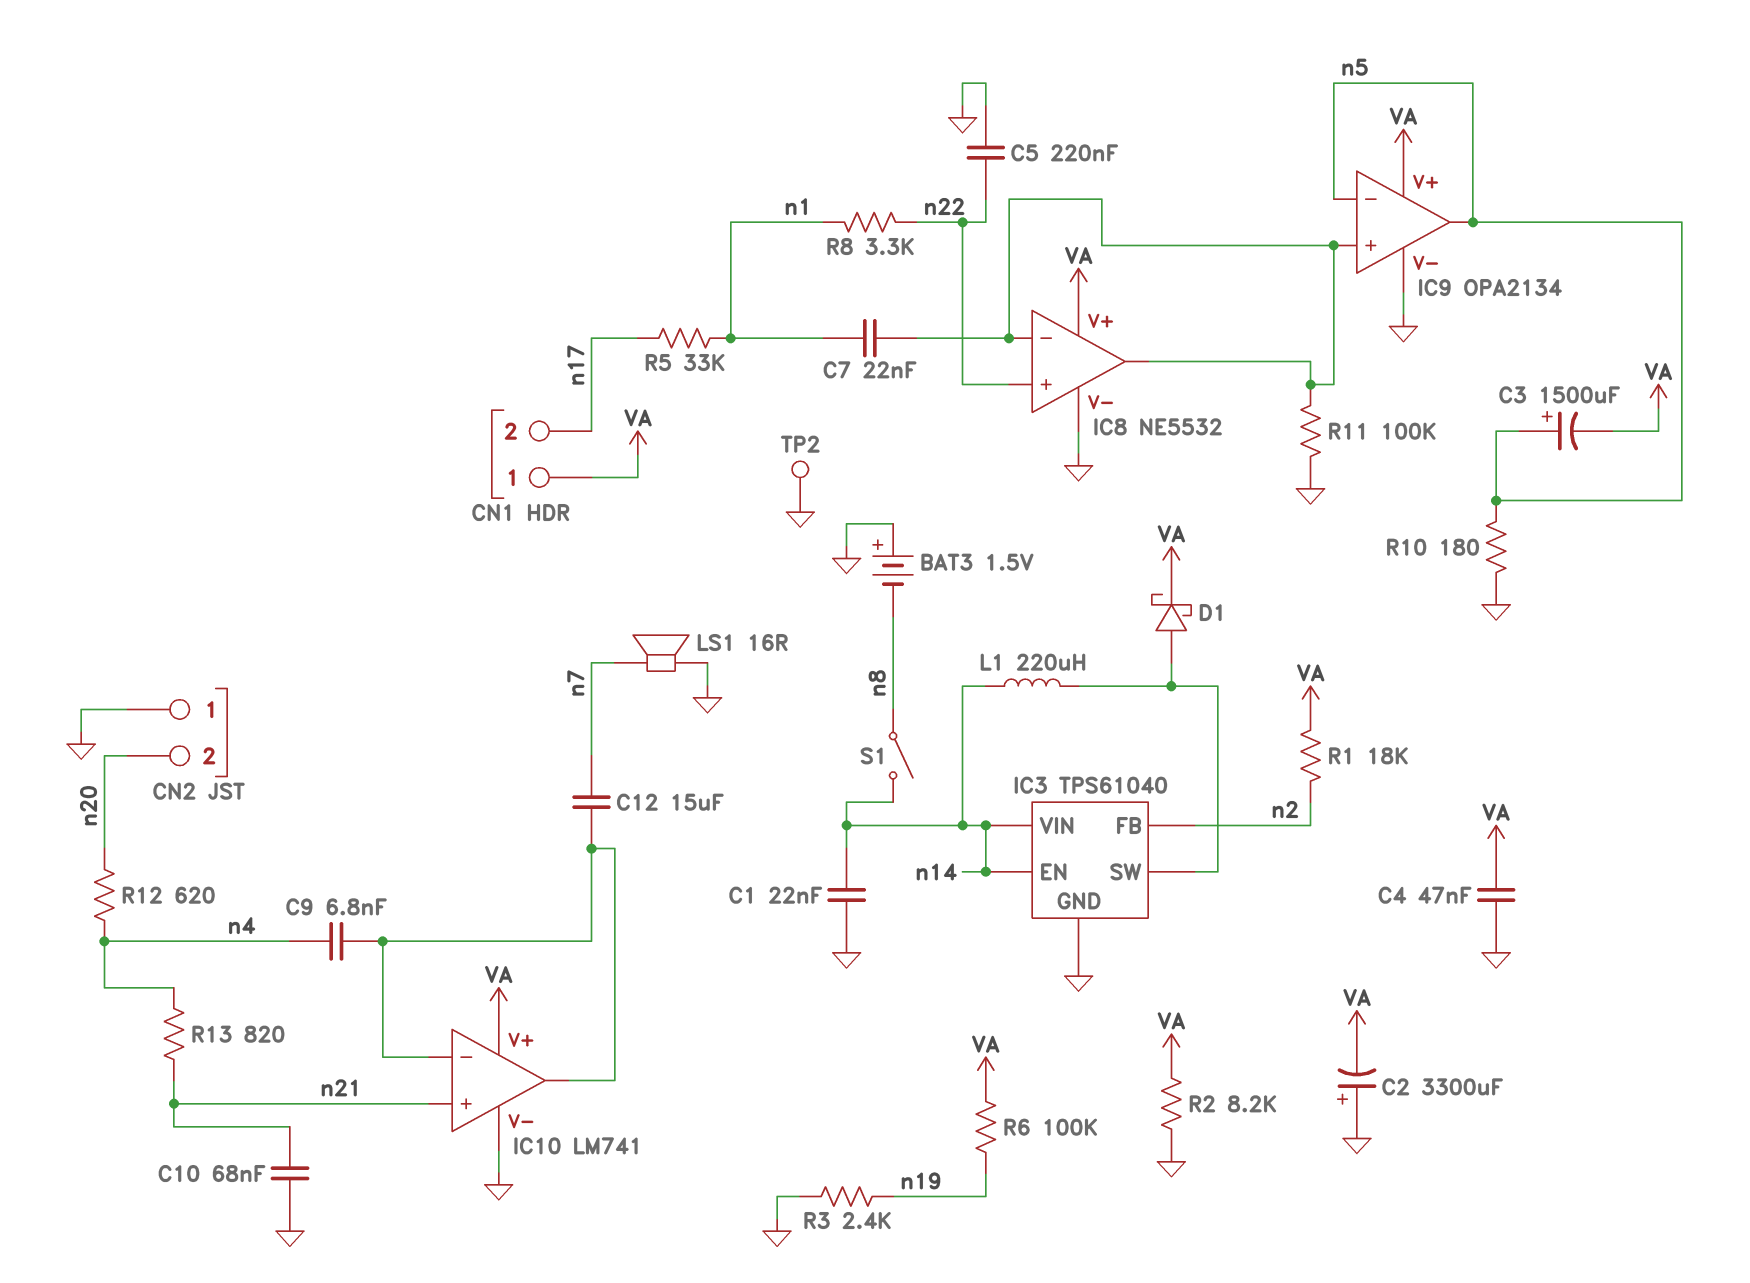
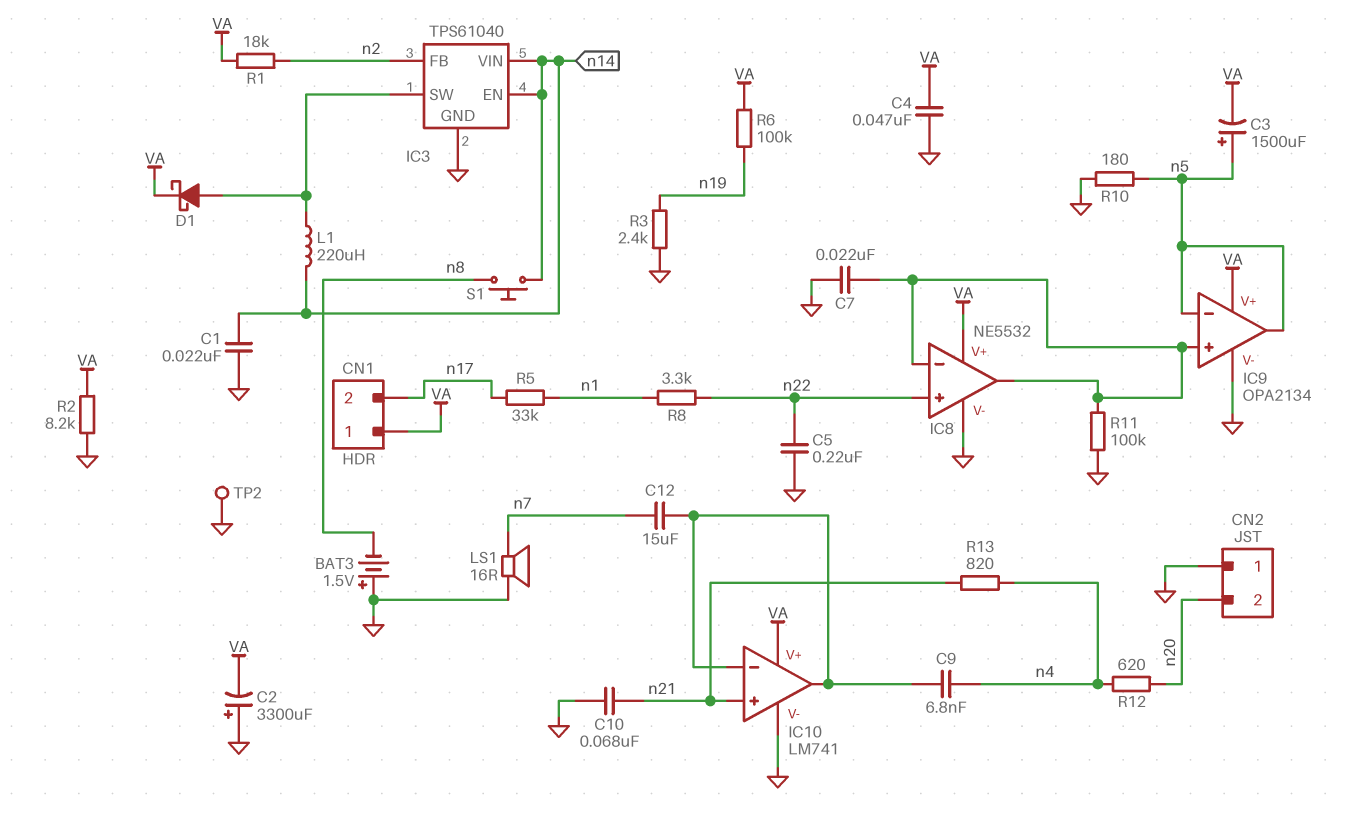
C7: 22nF (IC8/in-, n1) -> 22nF (GND, IC8/in-)
S1: switch (n8, n14) -> button (n8, n14)

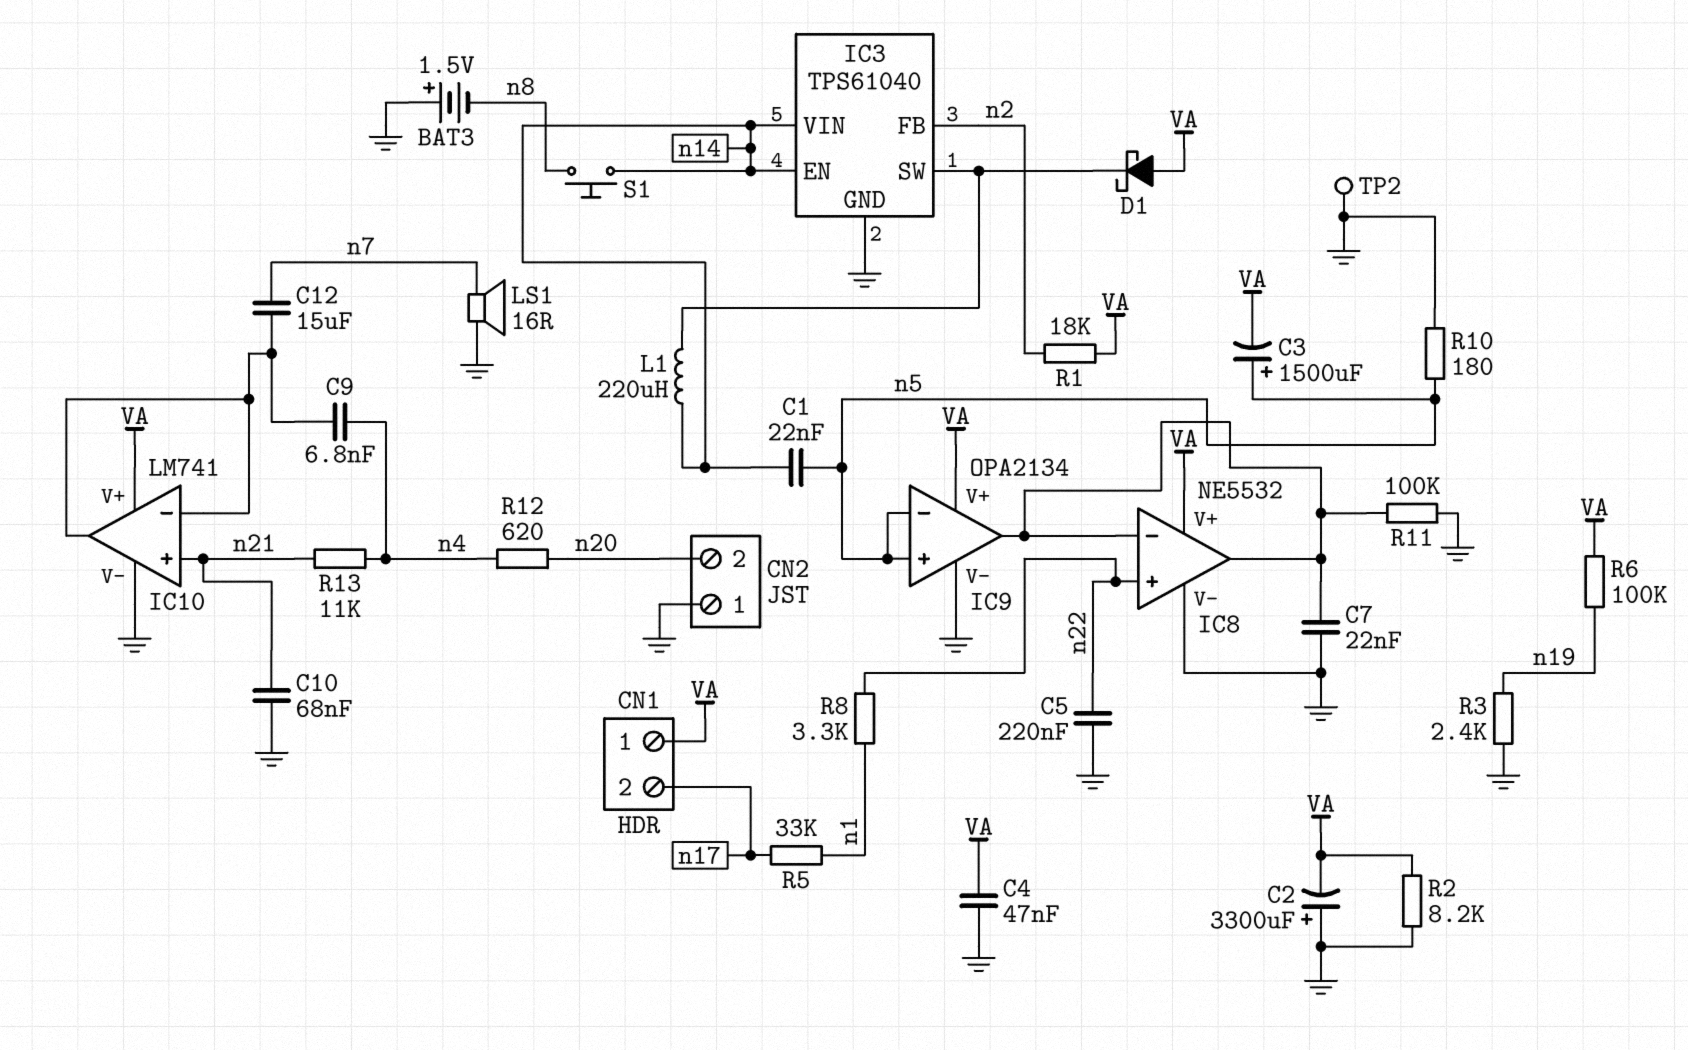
C1: 22nF (GND, n14) -> 22nF (n5, n14)
D1: schottky (A IC3/SW, K VA) -> schottky (A VA, K IC3/SW)
IC9 pin in+: IC8/in- -> n5
IC9 pin out: n5 -> IC8/in-
R13: 820 (n4, n21) -> 11k (n4, n21)

